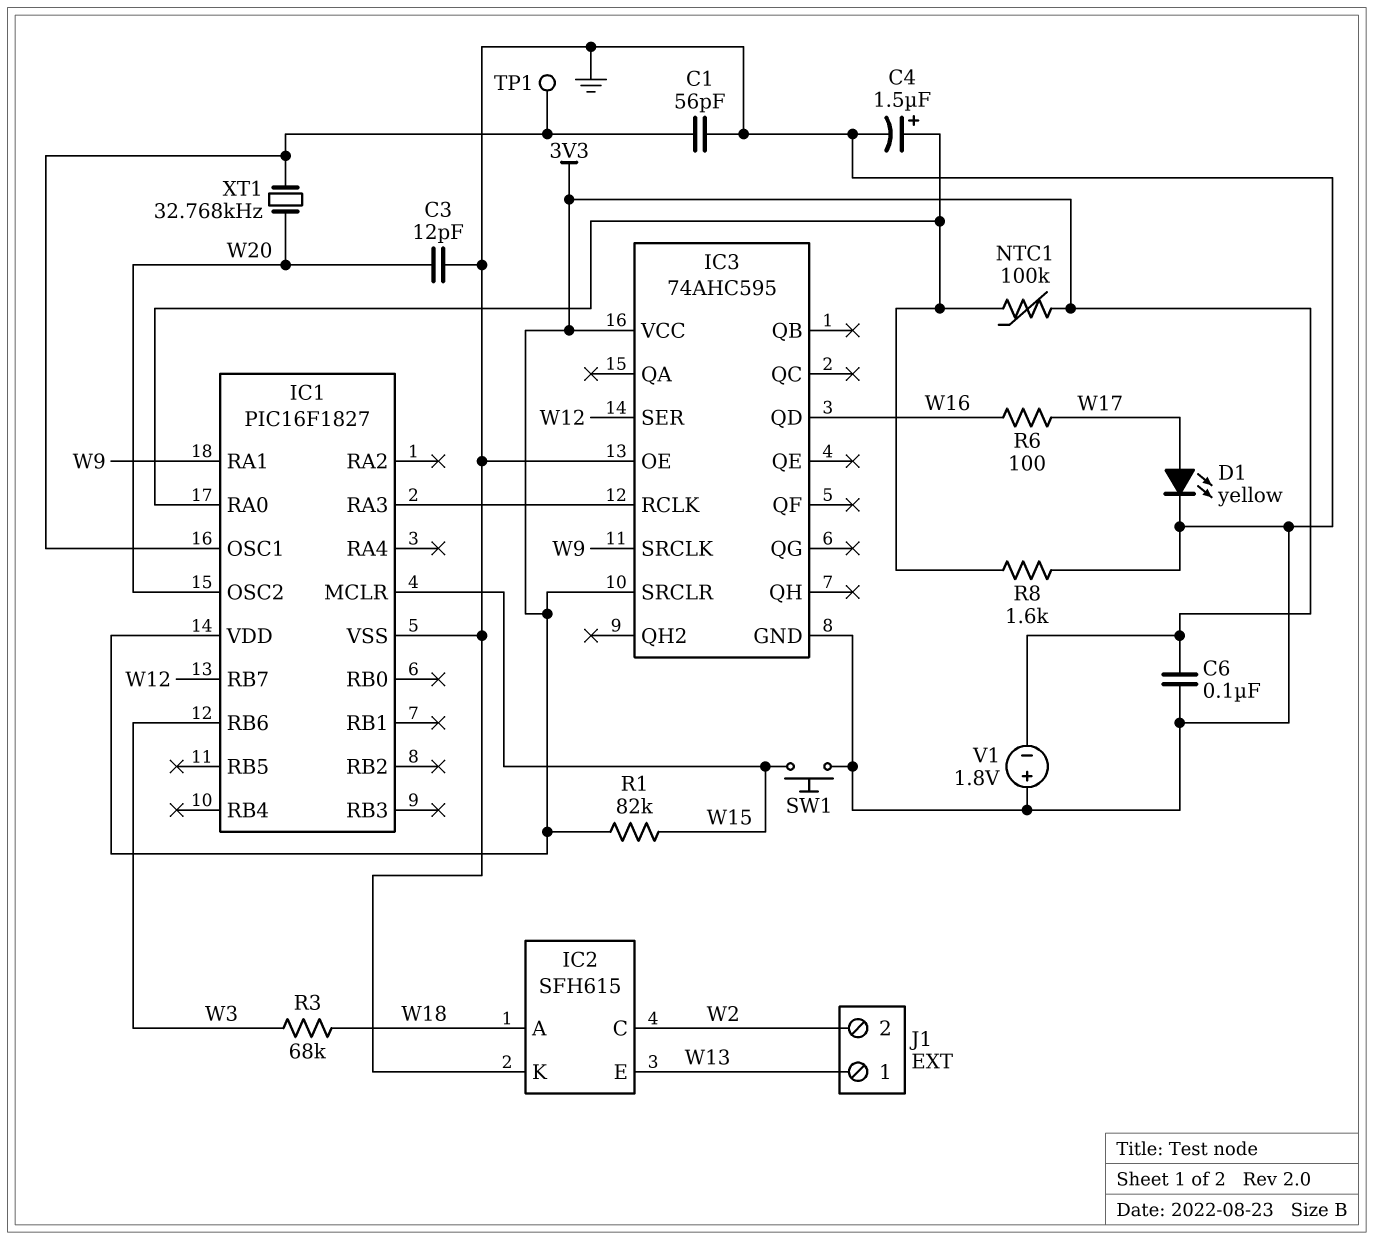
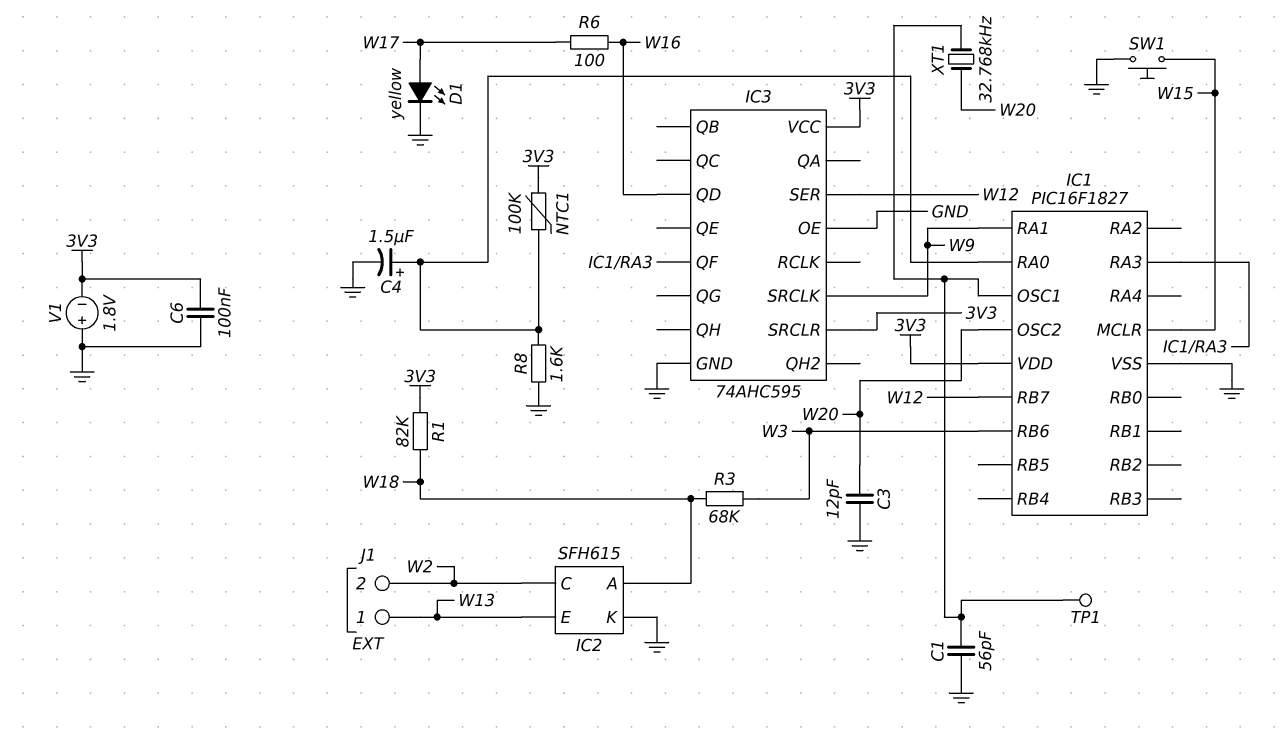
IC3 pin QF: none -> IC1/RA3
IC3 pin RCLK: IC1/RA3 -> none
R1: 82k (3V3, W15) -> 82k (3V3, W18)

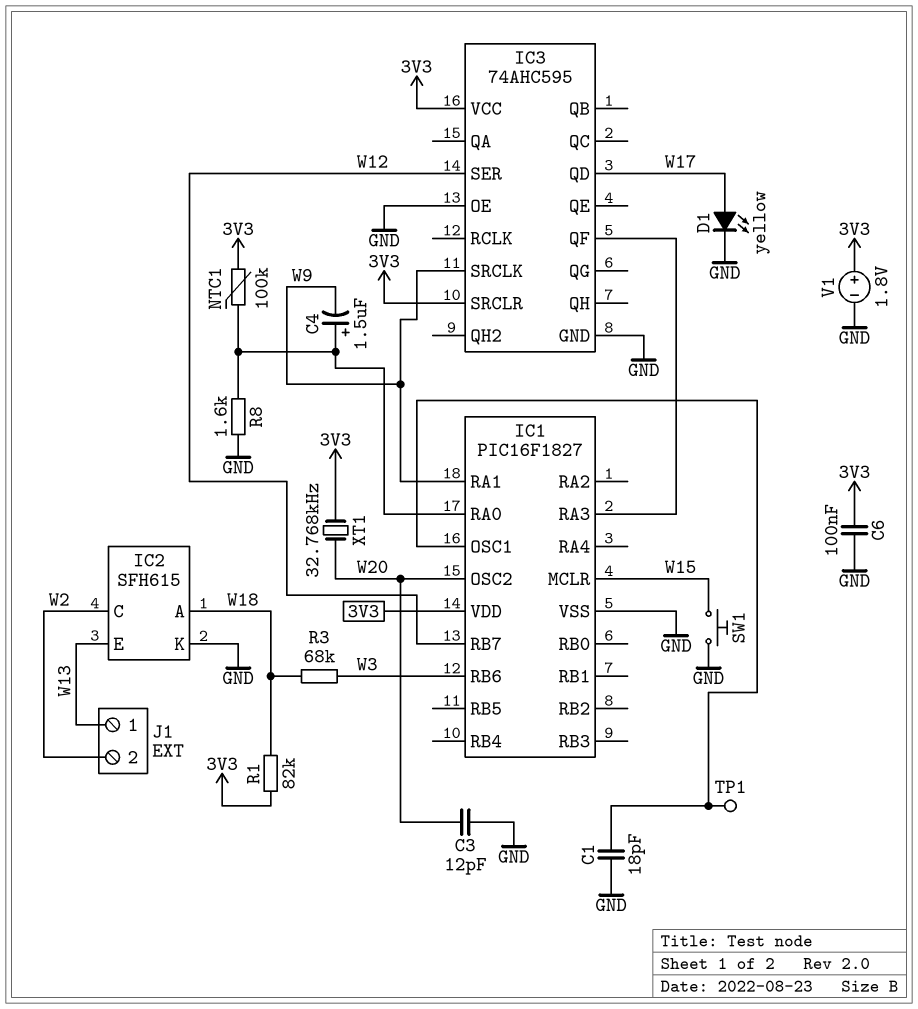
C1: 56pF (GND, IC1/OSC1) -> 18pF (GND, IC1/OSC1)
C4: 1.5uF (plus IC1/RA0, minus GND) -> 1.5uF (plus IC1/RA0, minus W9)
IC3 pin QD: W16 -> W17
R6: 100 (W16, W17) -> none
V1: 1.8V (plus GND, minus 3V3) -> 1.8V (plus 3V3, minus GND)
XT1: 32.768kHz (IC1/OSC1, W20) -> 32.768kHz (3V3, W20)

